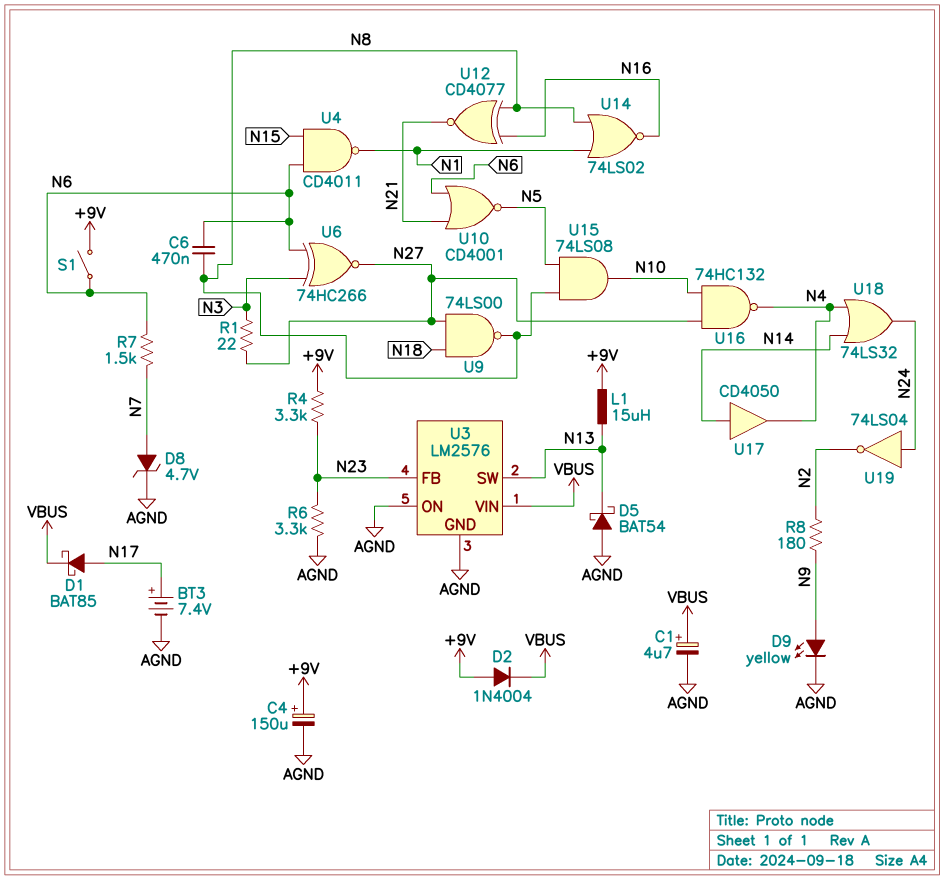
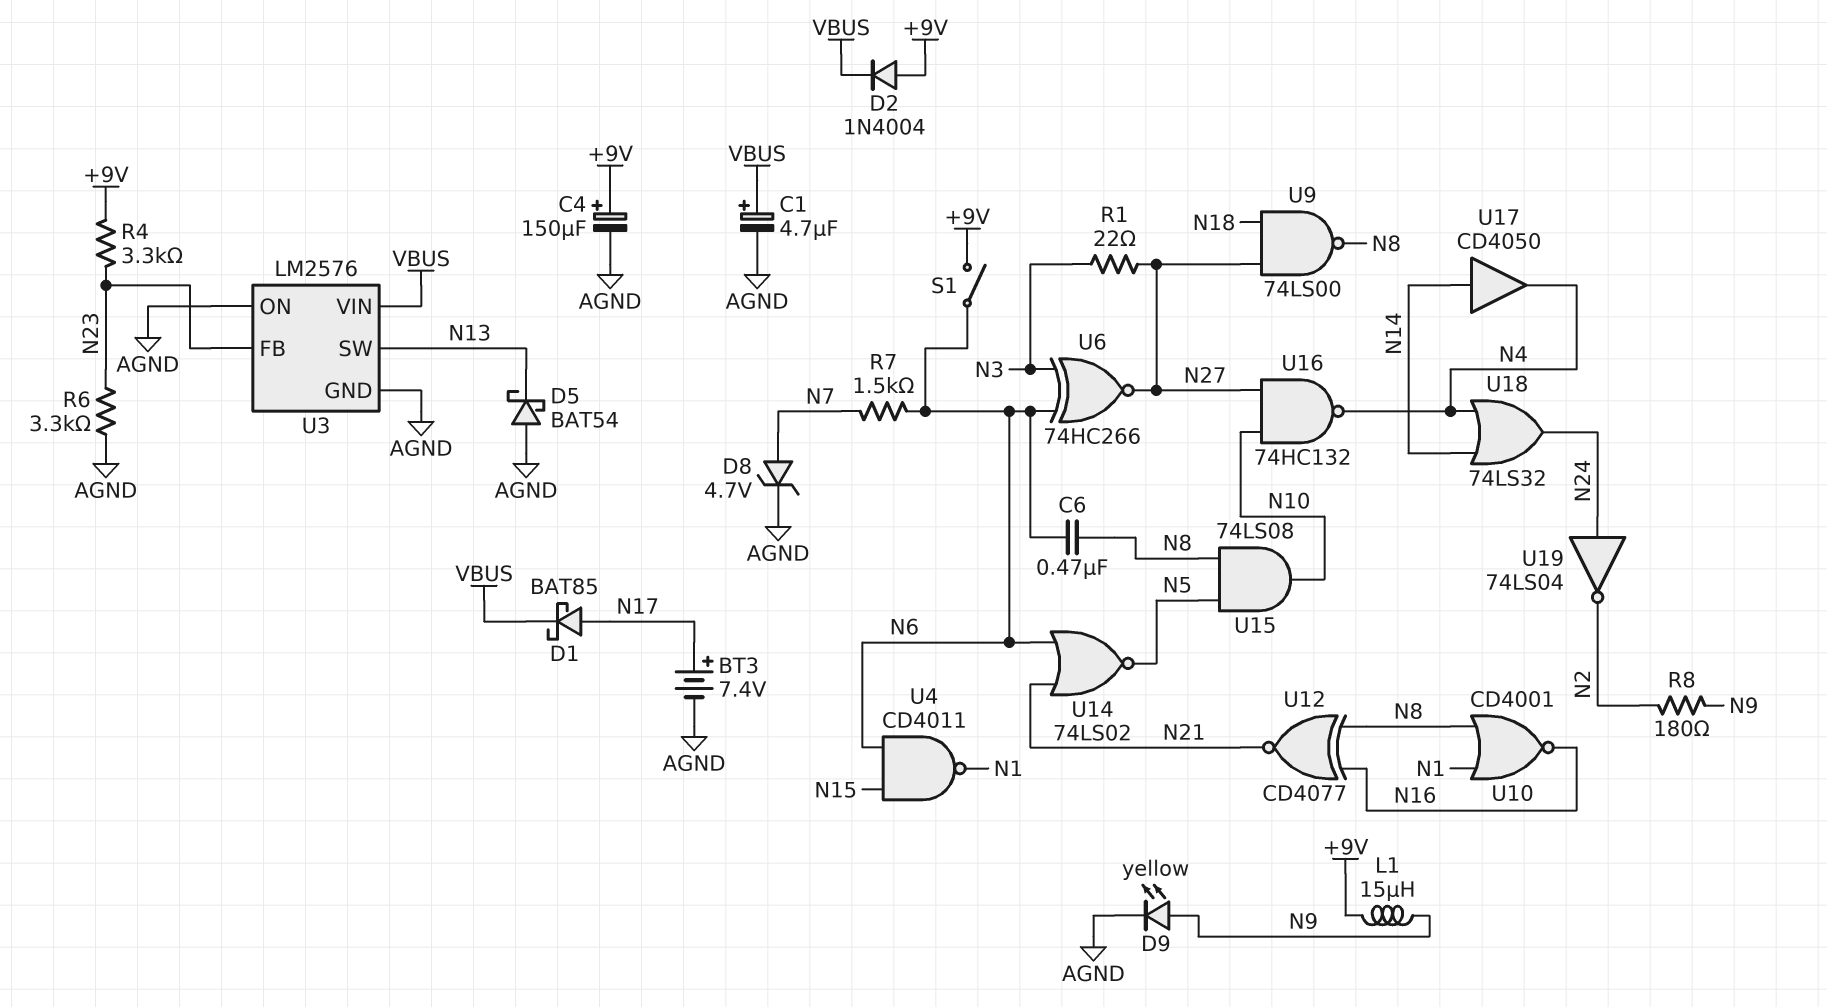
L1: 15uH (+9V, N13) -> 15uH (+9V, N9)
U10: NOR CD4001 (in N6, in N21, out N5) -> NOR CD4001 (in N1, in N8, out N16)
U14: NOR 74LS02 (in N1, in N8, out N16) -> NOR 74LS02 (in N6, in N21, out N5)

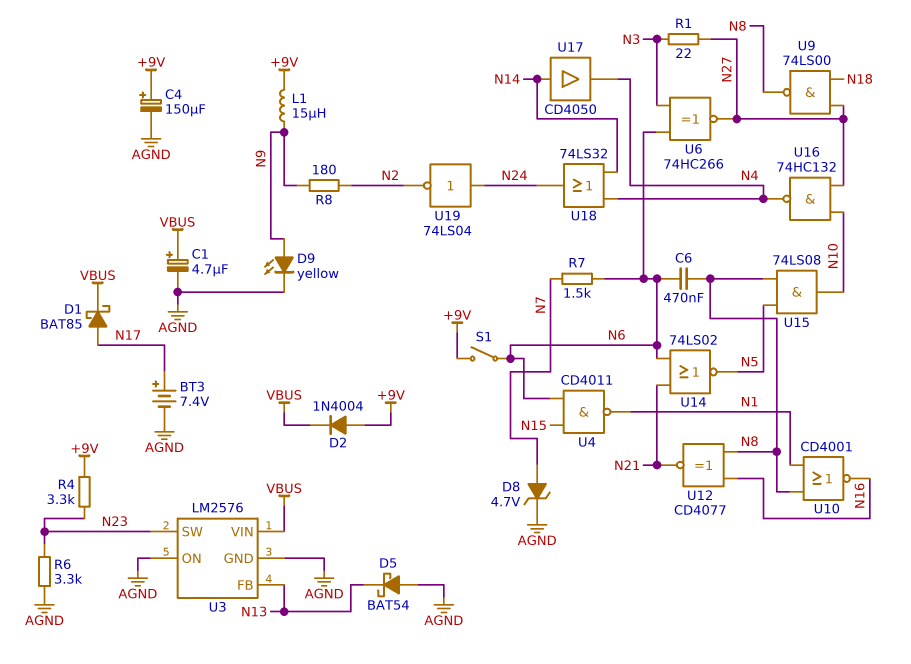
U3 pin FB: N23 -> N13
U3 pin SW: N13 -> N23

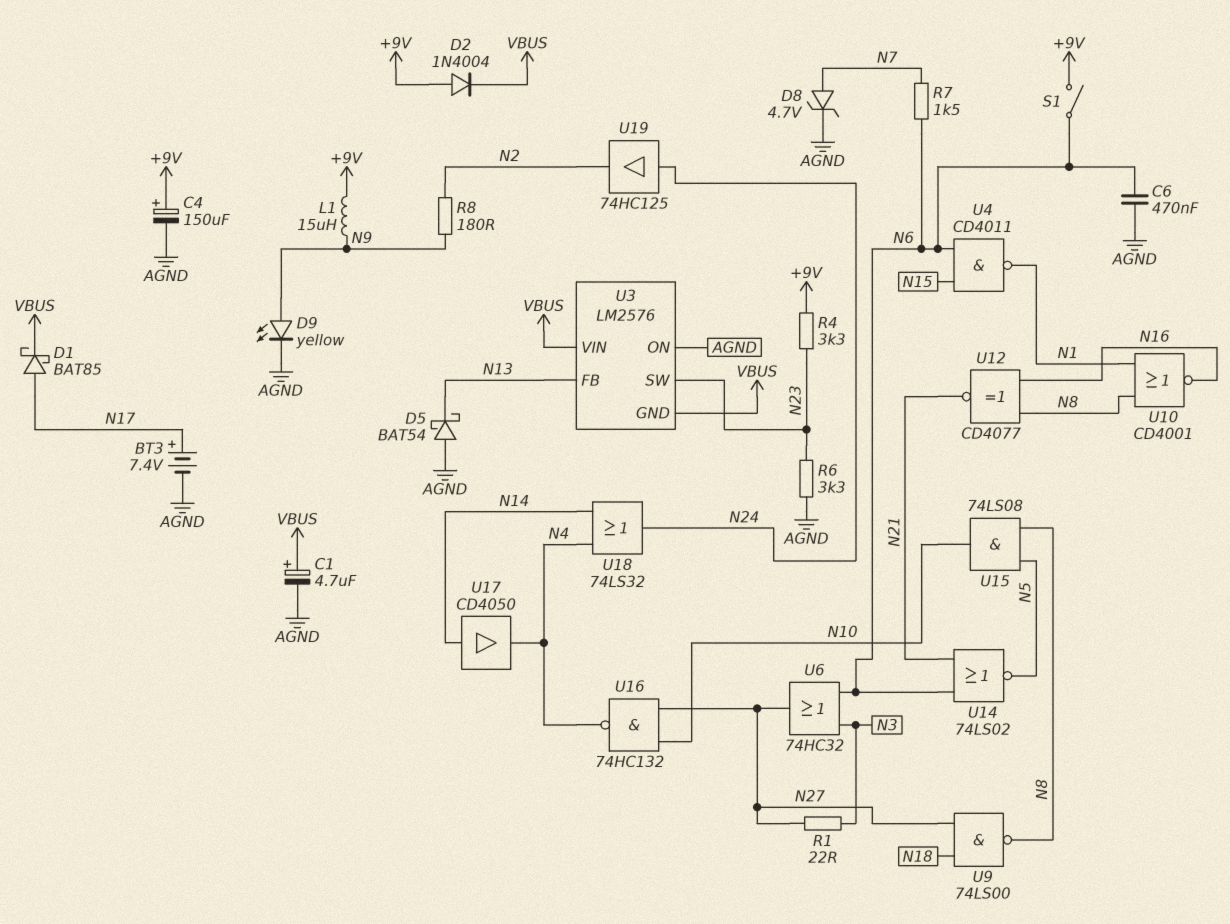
C6: 470nF (N6, N8) -> 470nF (AGND, N6)
U3 pin GND: AGND -> VBUS
U6: XNOR 74HC266 (in N3, in N6, out N27) -> OR 74HC32 (in N3, in N6, out N27)
U19: NOT 74LS04 (in N24, out N2) -> buffer 74HC125 (in N24, out N2)

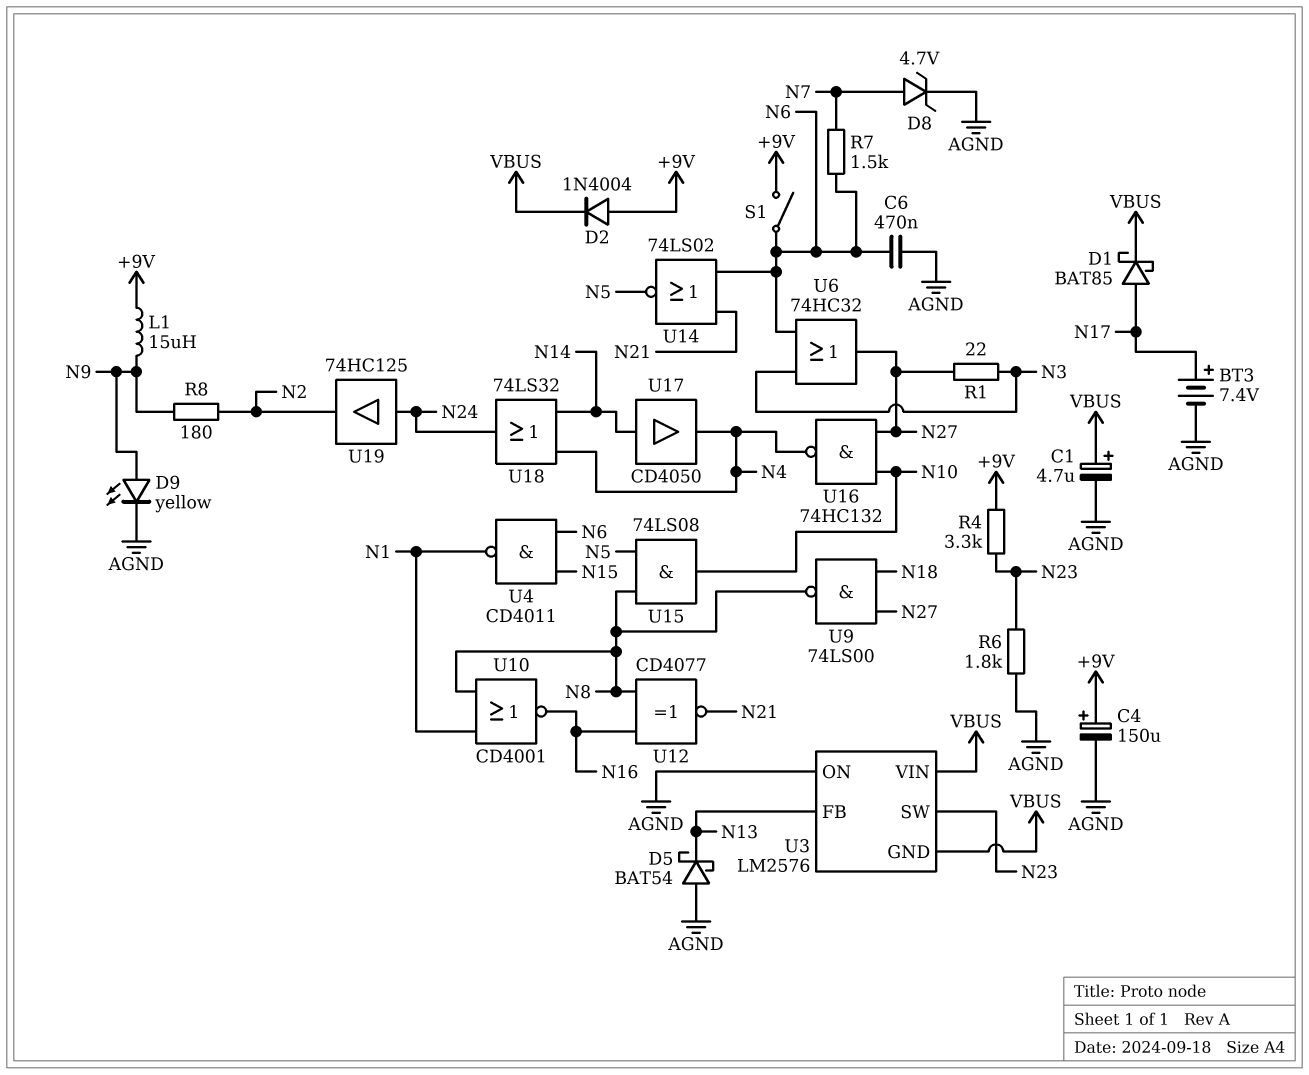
R6: 3.3k (AGND, N23) -> 1.8k (AGND, N23)

